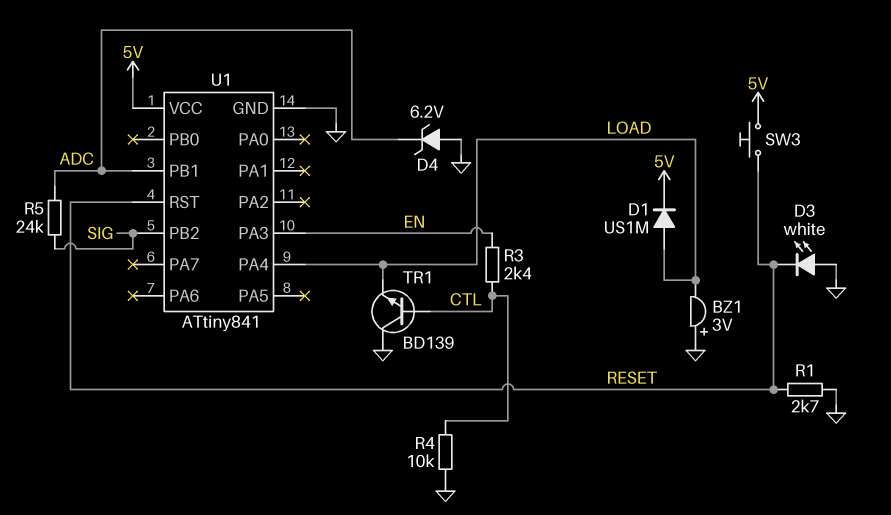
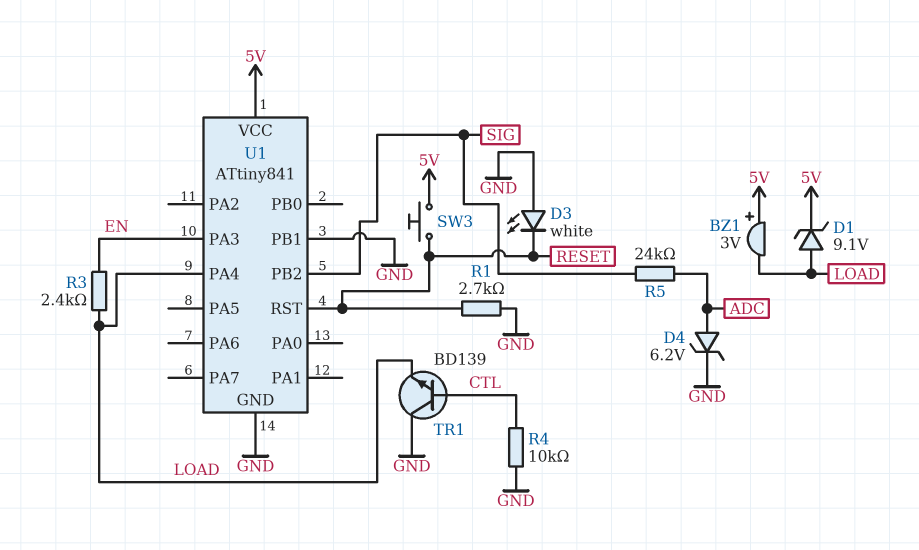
BZ1: buzzer 3V (plus GND, minus LOAD) -> buzzer 3V (plus 5V, minus LOAD)
D1: diode US1M (A LOAD, K 5V) -> zener 9.1V (A LOAD, K 5V)
D4: zener 6.2V (A GND, K ADC) -> zener 6.2V (A ADC, K GND)
R3: 2.4k (CTL, EN) -> 2.4k (EN, LOAD)
U1 pin PB1: ADC -> GND

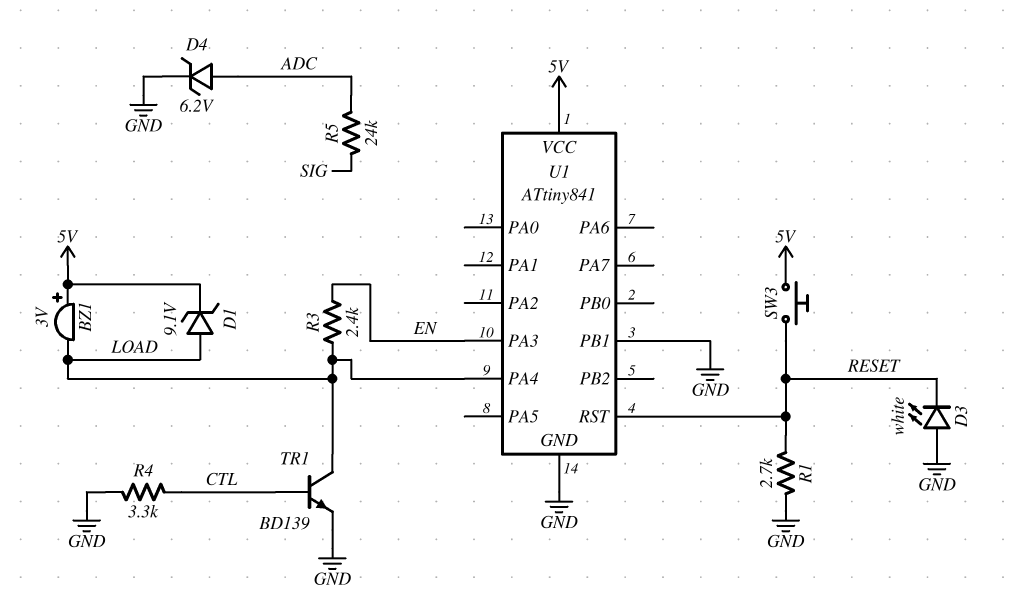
R4: 10k (CTL, GND) -> 3.3k (CTL, GND)
TR1: NPN BD139 (B CTL, C GND, E LOAD) -> NPN BD139 (B CTL, C LOAD, E GND)
U1 pin PB2: SIG -> none

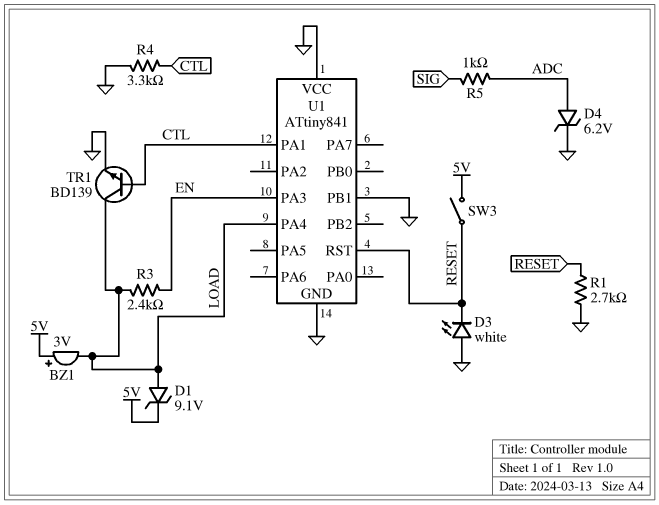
R5: 24k (ADC, SIG) -> 1k (ADC, SIG)
SW3: button (5V, RESET) -> switch (5V, RESET)
U1 pin PA1: none -> CTL
U1 pin VCC: 5V -> GND

